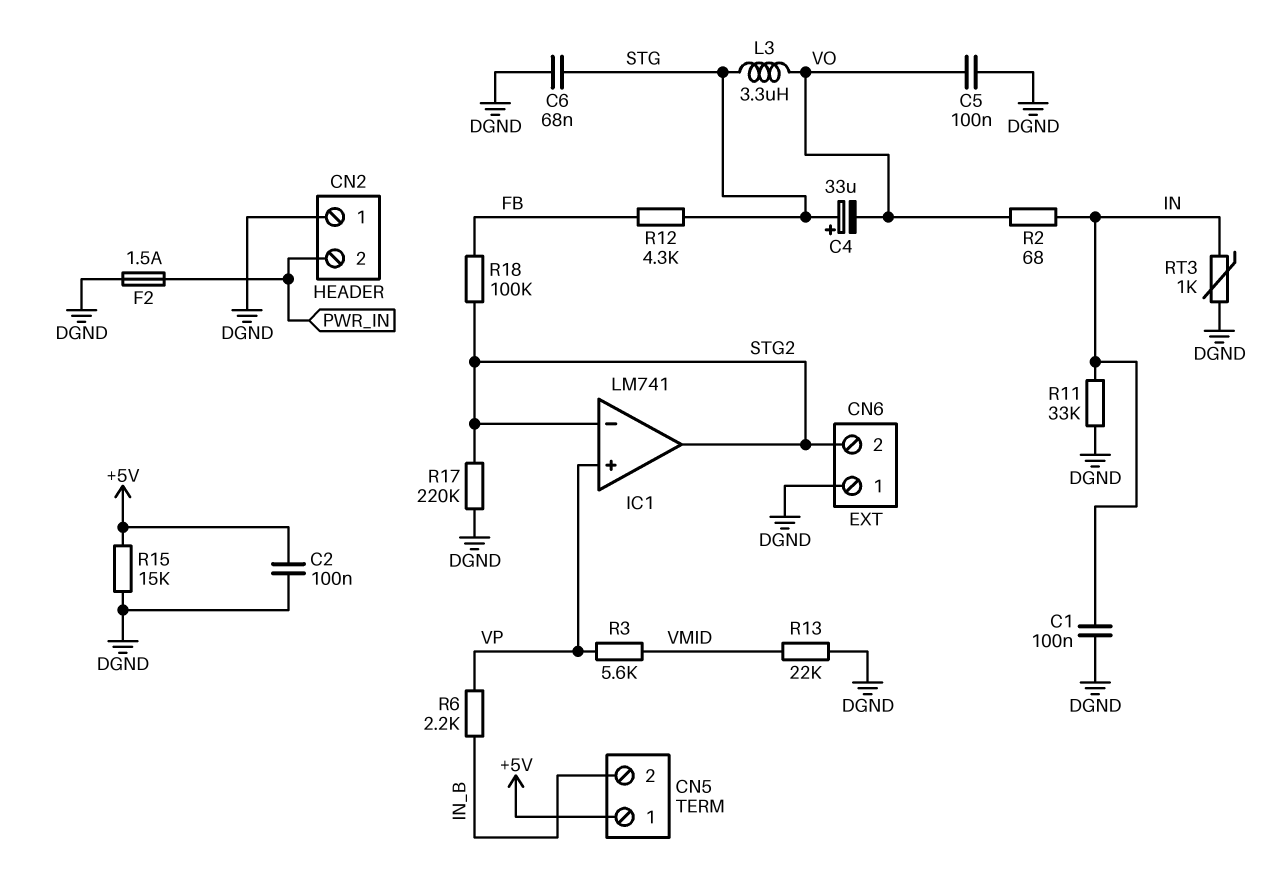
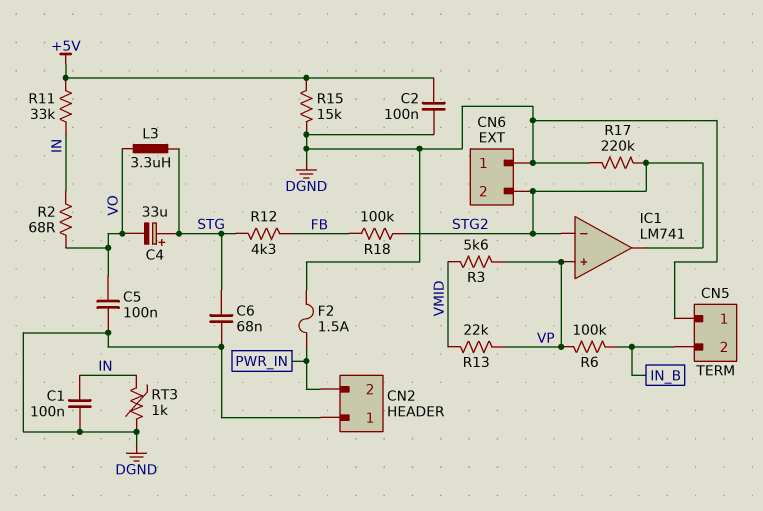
CN5 pin 1: +5V -> DGND
R6: 2.2k (IN_B, VP) -> 100k (IN_B, VP)
R11: 33k (DGND, IN) -> 33k (+5V, IN)
R13: 22k (DGND, VMID) -> 22k (VMID, VP)

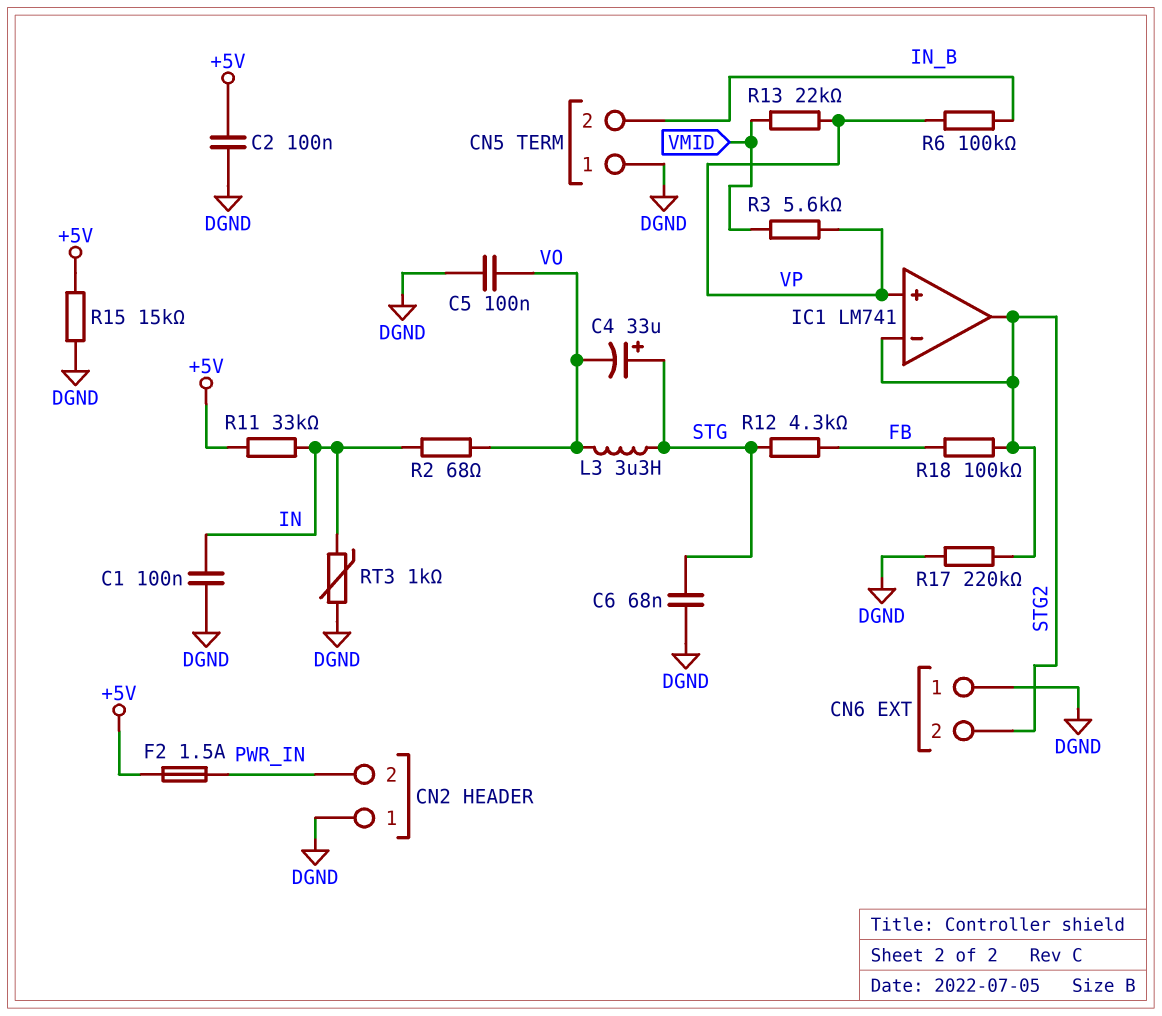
F2: 1.5A (DGND, PWR_IN) -> 1.5A (+5V, PWR_IN)

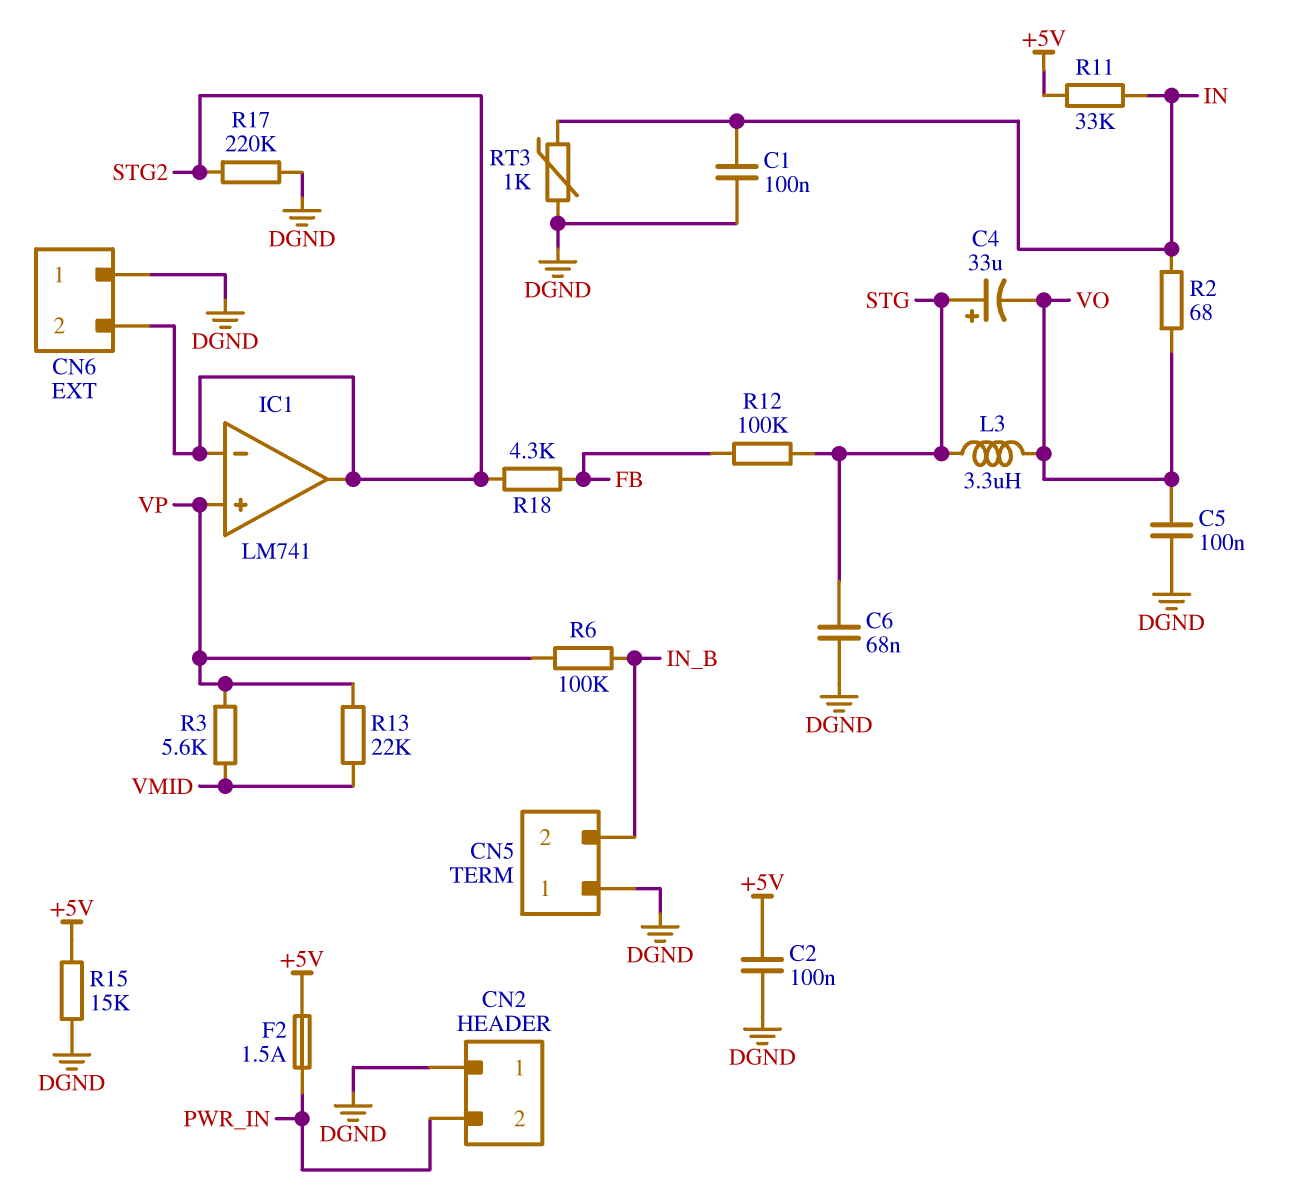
R12: 4.3k (FB, STG) -> 100k (FB, STG)
R18: 100k (FB, STG2) -> 4.3k (FB, STG2)

